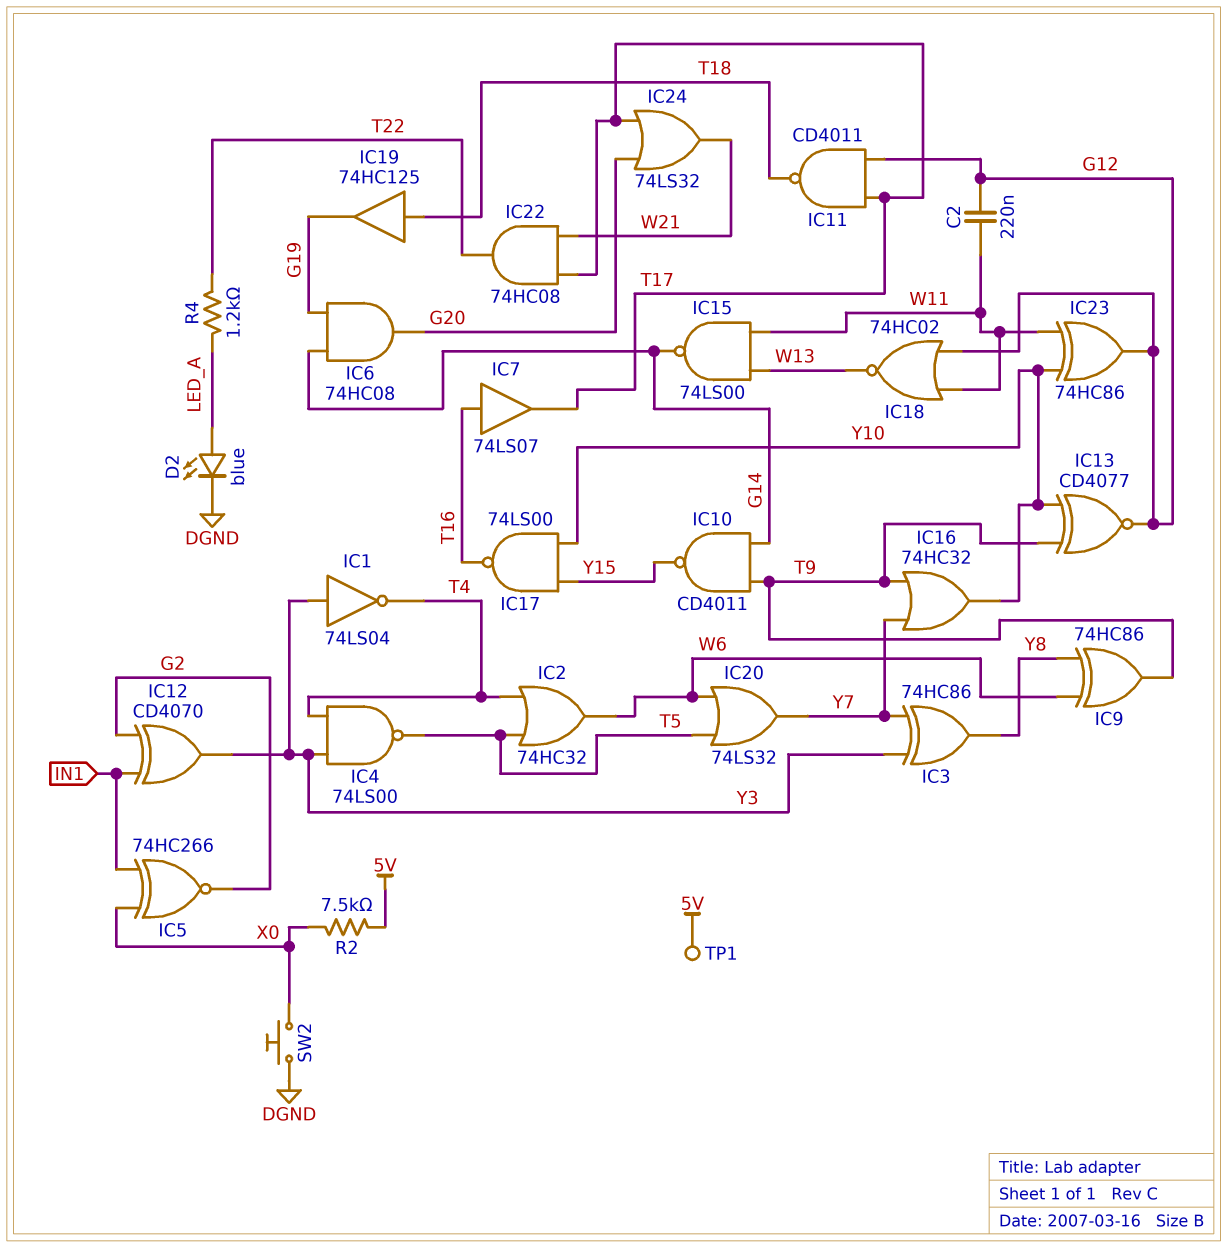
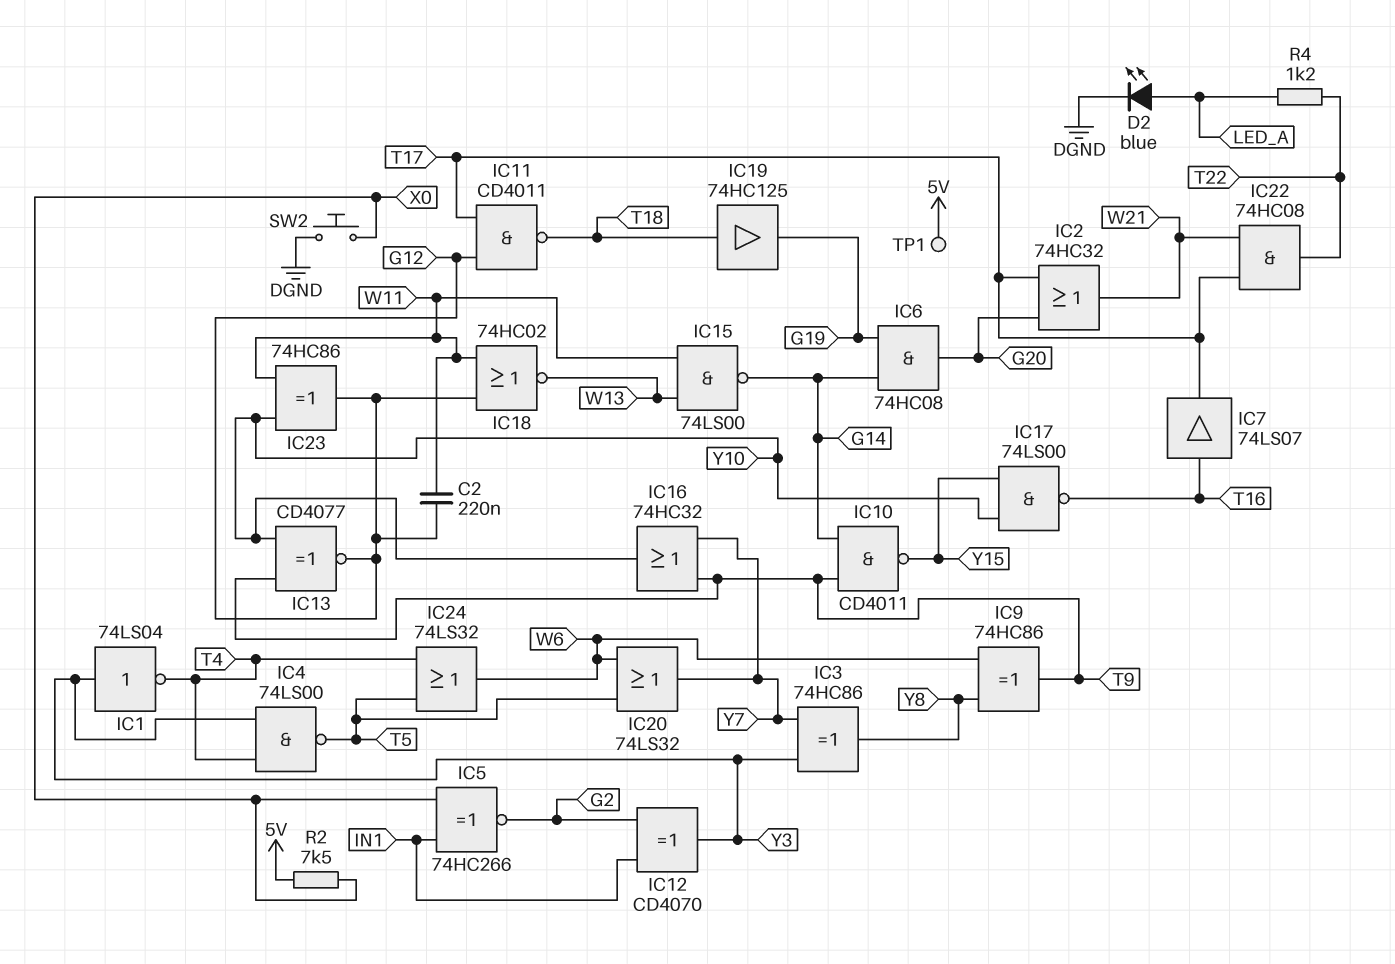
IC2: OR 74HC32 (in T4, in T5, out W6) -> OR 74HC32 (in G20, in T17, out W21)
IC24: OR 74LS32 (in G20, in T17, out W21) -> OR 74LS32 (in T4, in T5, out W6)

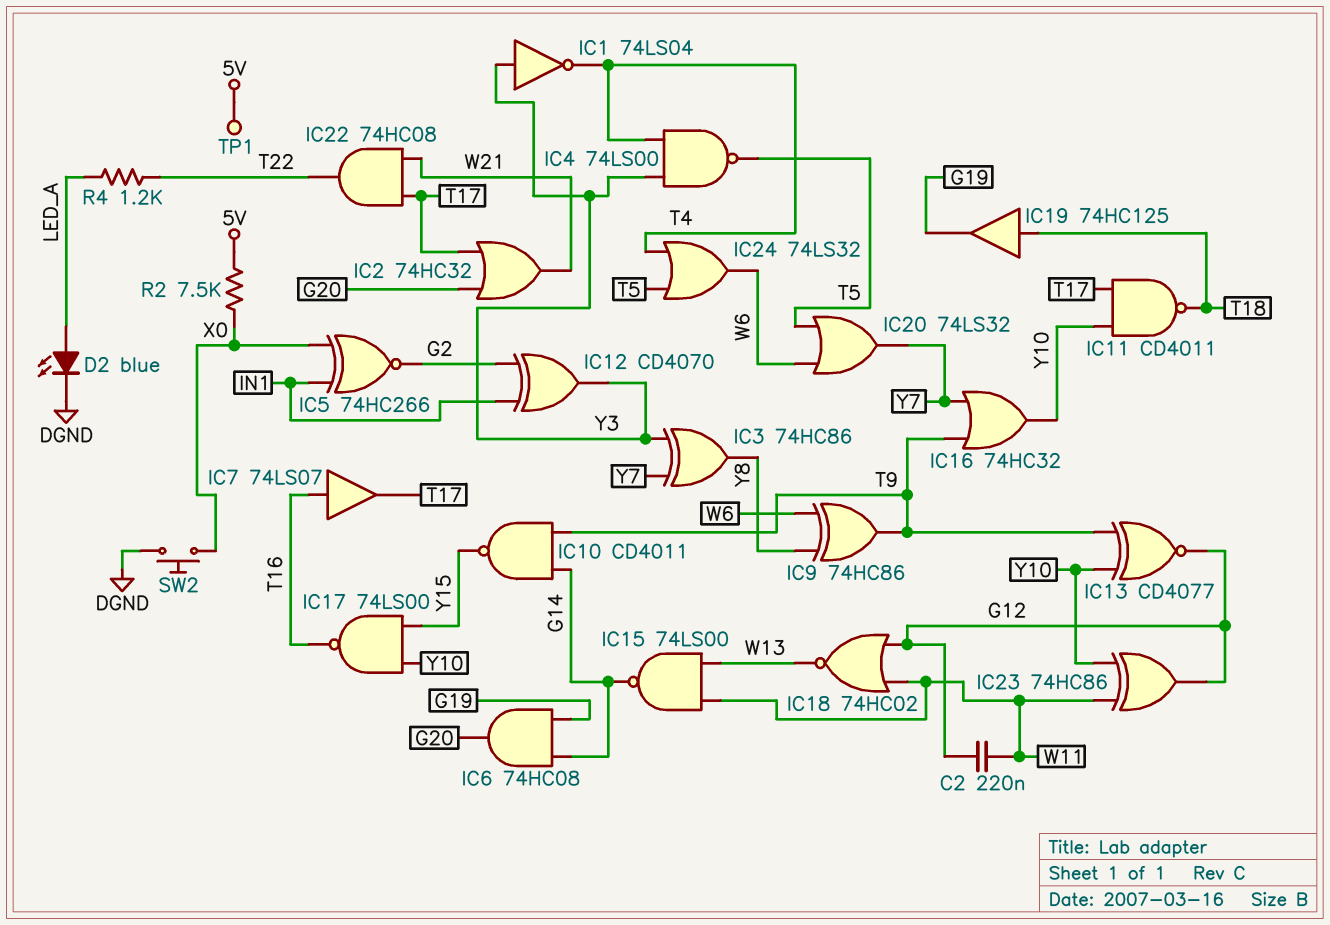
IC11: NAND CD4011 (in G12, in T17, out T18) -> NAND CD4011 (in T17, in Y10, out T18)

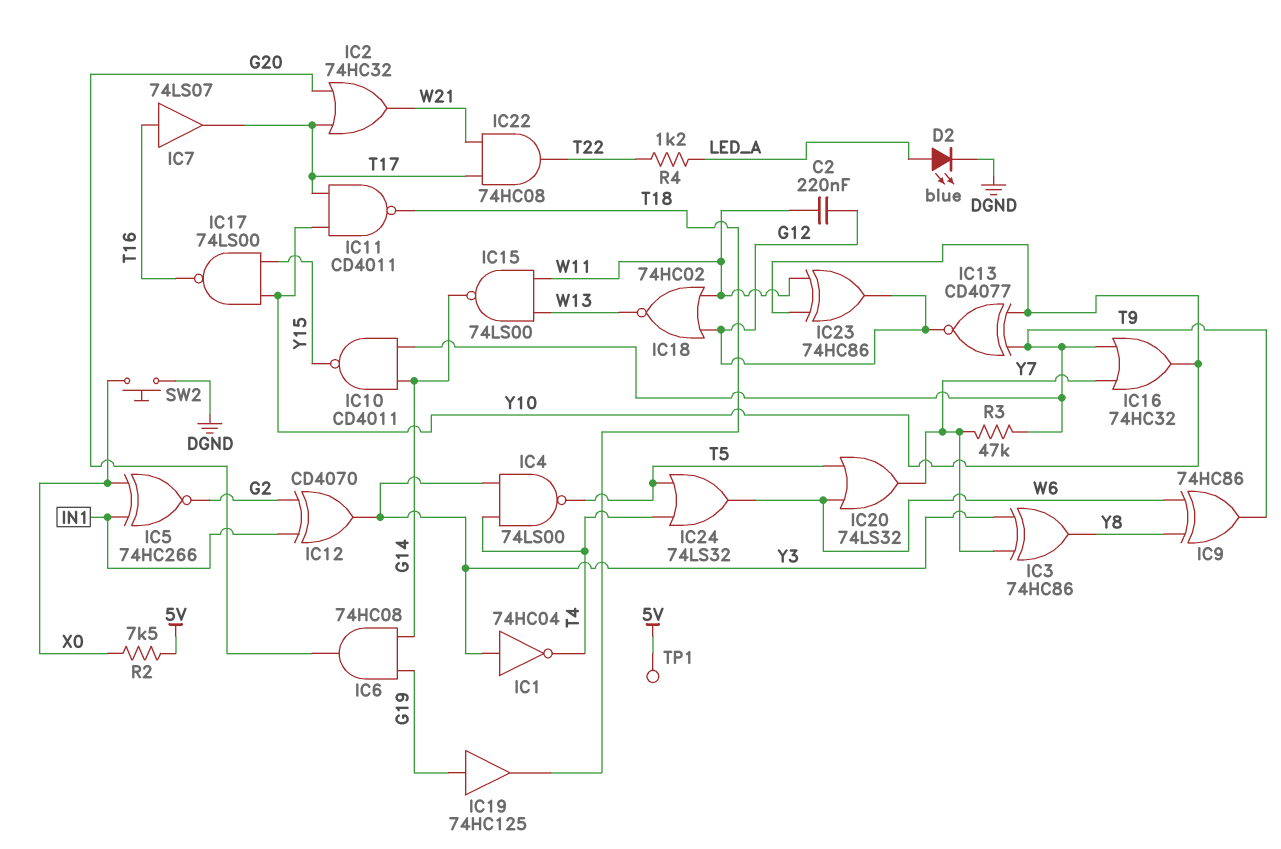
IC1: NOT 74LS04 (in Y3, out T4) -> NOT 74HC04 (in Y3, out T4)
IC19: buffer 74HC125 (in T18, out G19) -> buffer 74HC125 (in G19, out T18)
R3: none -> 47k (T9, Y7)

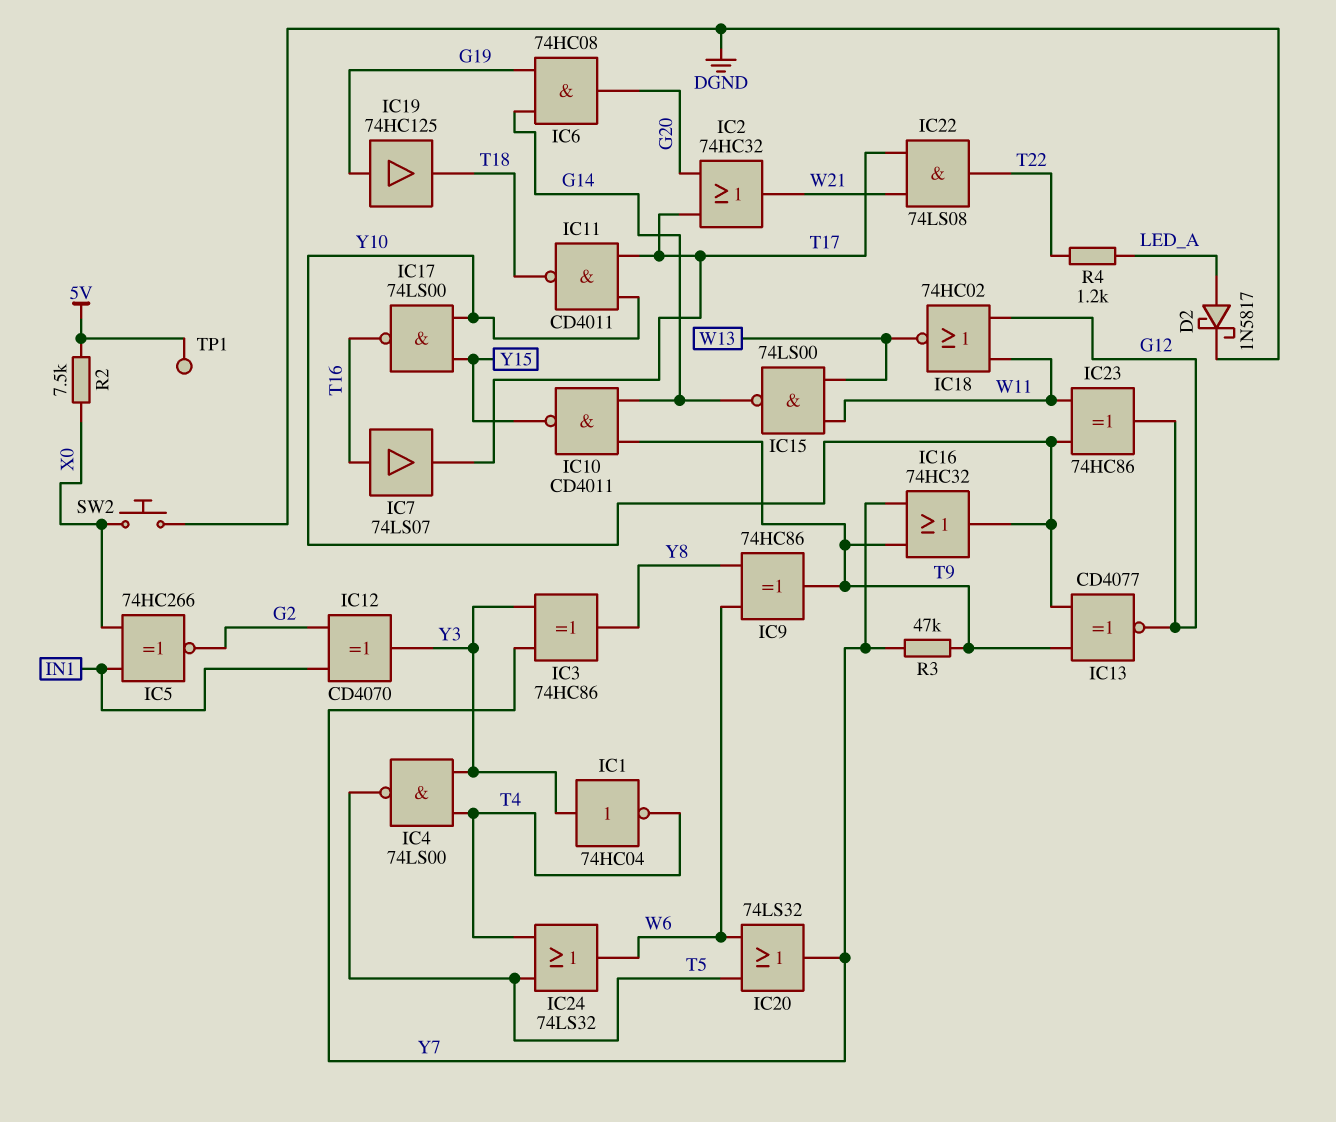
C2: 220nF (G12, W11) -> none
D2: LED blue (A LED_A, K DGND) -> schottky 1N5817 (A LED_A, K DGND)
IC22: AND 74HC08 (in T17, in W21, out T22) -> AND 74LS08 (in T17, in W21, out T22)

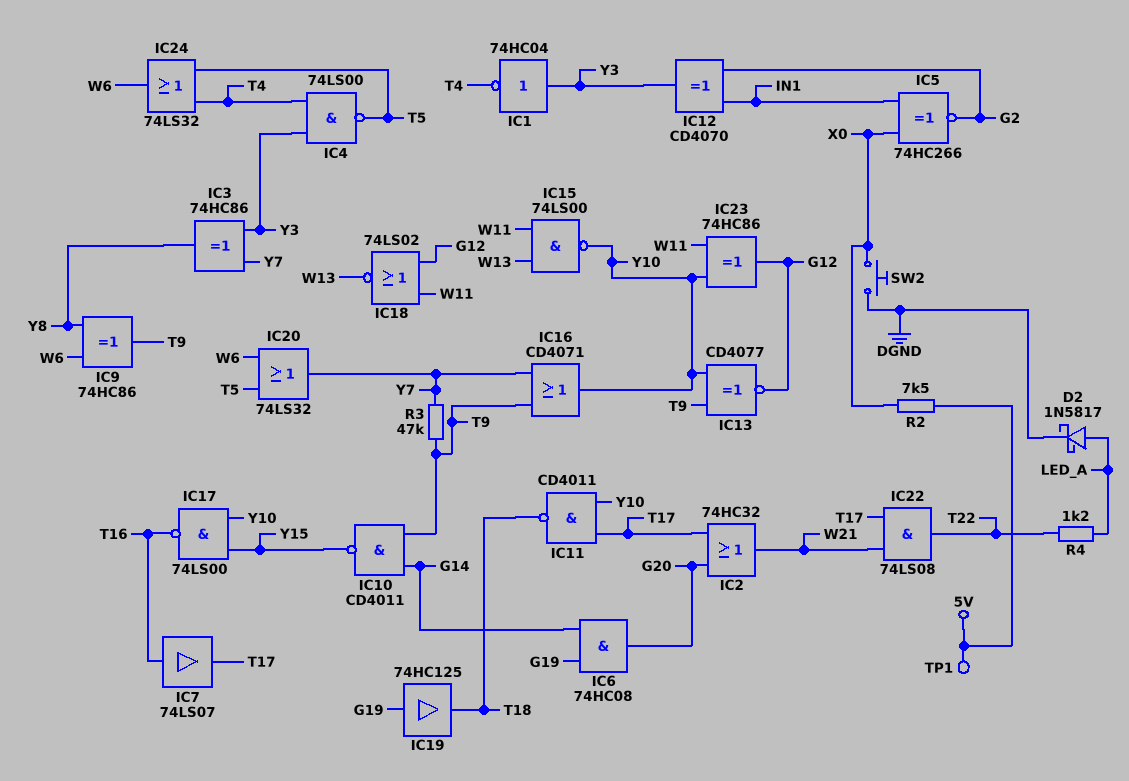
IC15: NAND 74LS00 (in W11, in W13, out G14) -> NAND 74LS00 (in W11, in W13, out Y10)
IC16: OR 74HC32 (in T9, in Y7, out Y10) -> OR CD4071 (in T9, in Y7, out Y10)
IC18: NOR 74HC02 (in G12, in W11, out W13) -> NOR 74LS02 (in G12, in W11, out W13)

